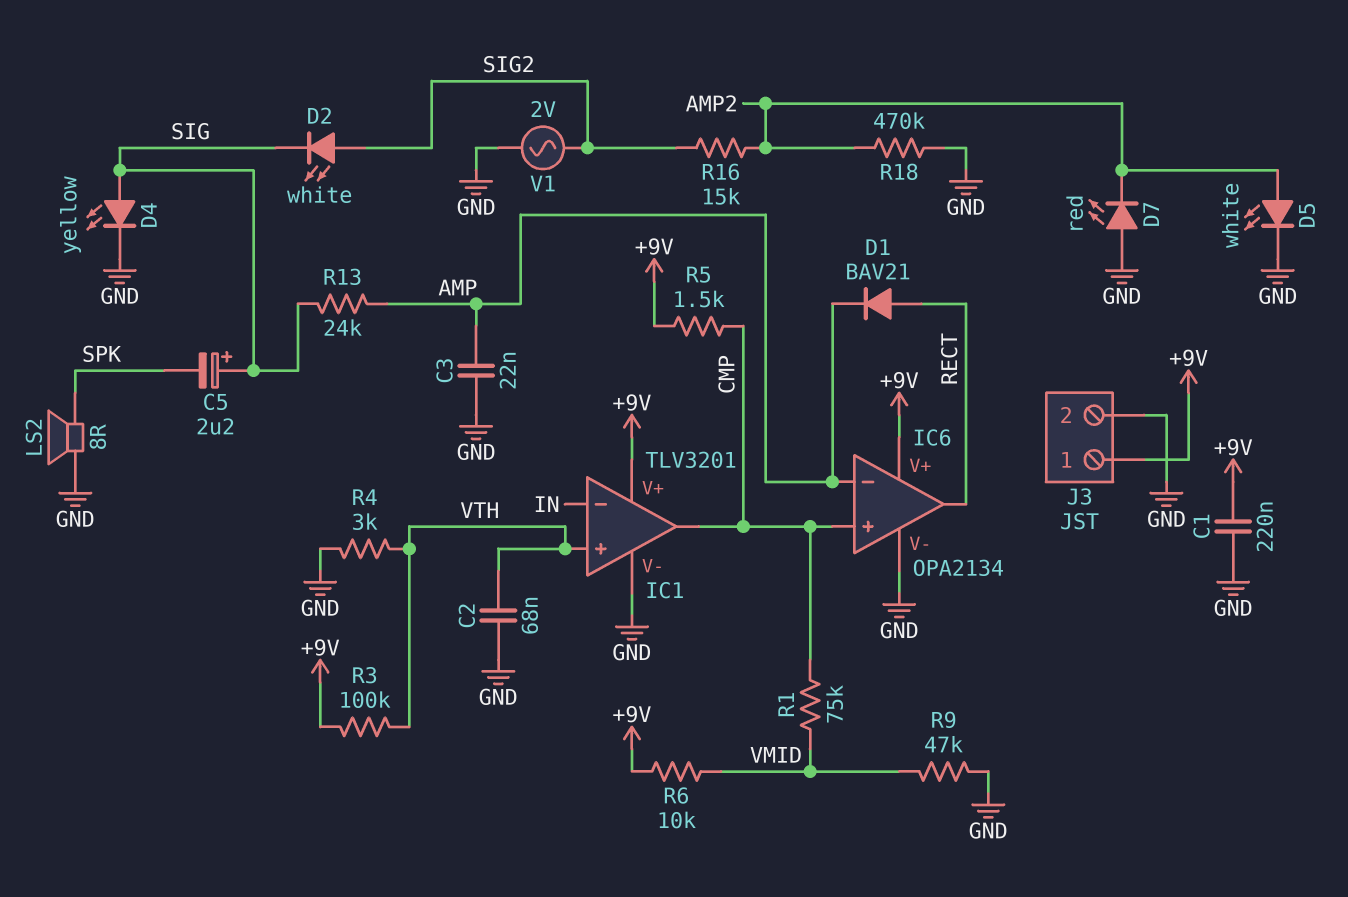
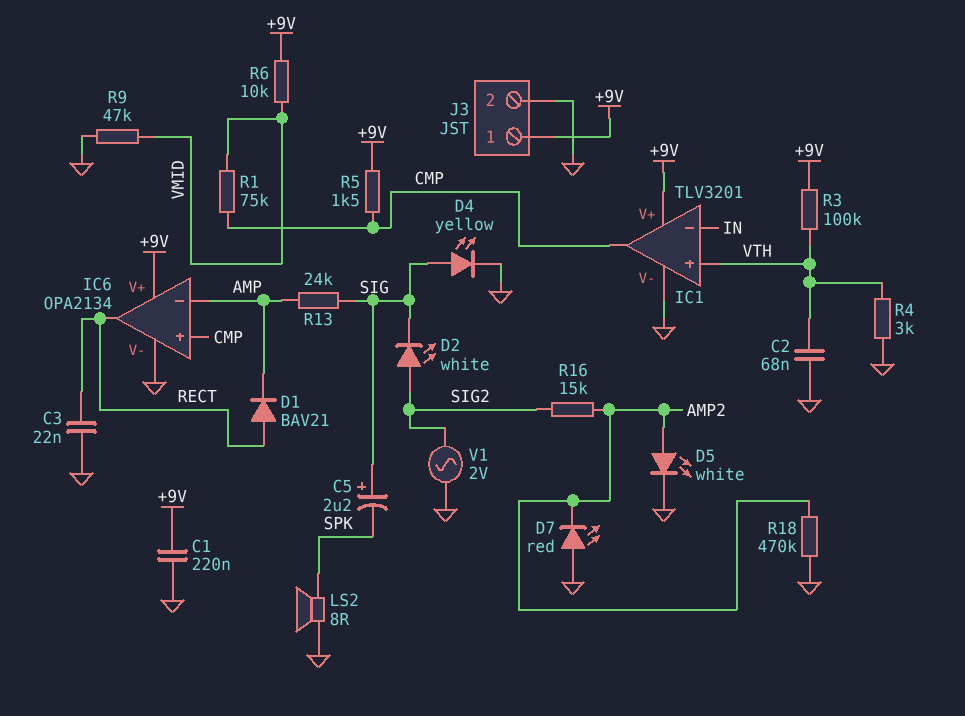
C3: 22nF (AMP, GND) -> 22nF (GND, RECT)

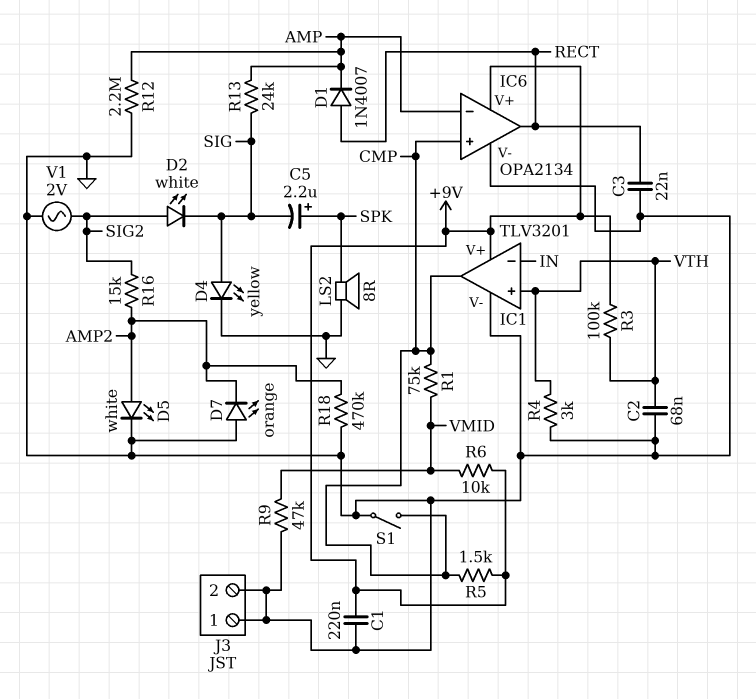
C5: 2.2uF (plus SIG, minus SPK) -> 2.2uF (plus SPK, minus SIG)
D1: diode BAV21 (A RECT, K AMP) -> diode 1N4007 (A RECT, K AMP)
D7: LED red (A GND, K AMP2) -> LED orange (A GND, K AMP2)
J3 pin 1: +9V -> GND
R12: none -> 2.2M (AMP, GND)
S1: none -> switch (CMP, GND)

